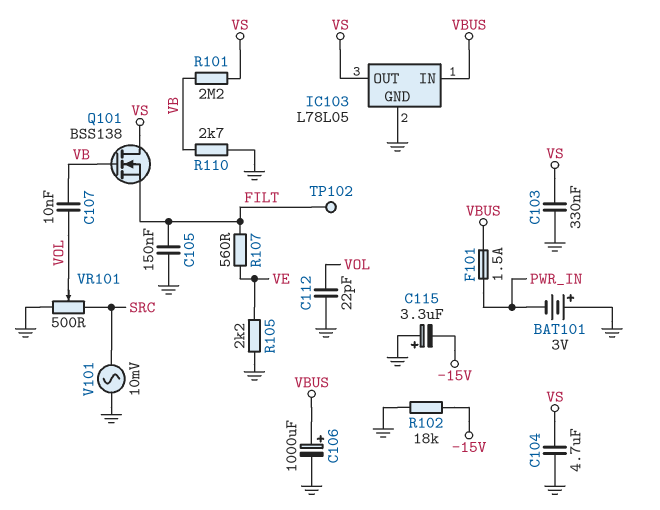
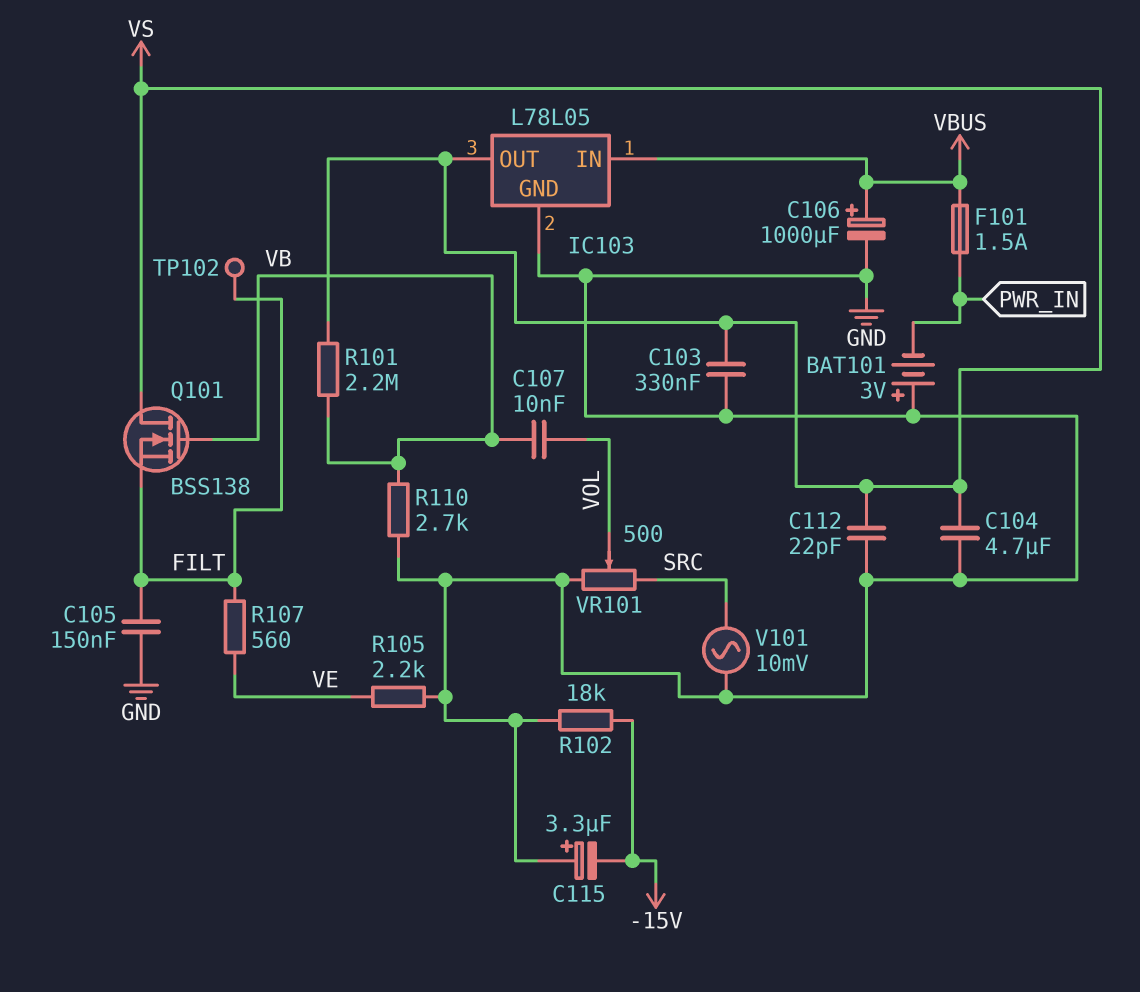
C112: 22pF (GND, VOL) -> 22pF (GND, VS)

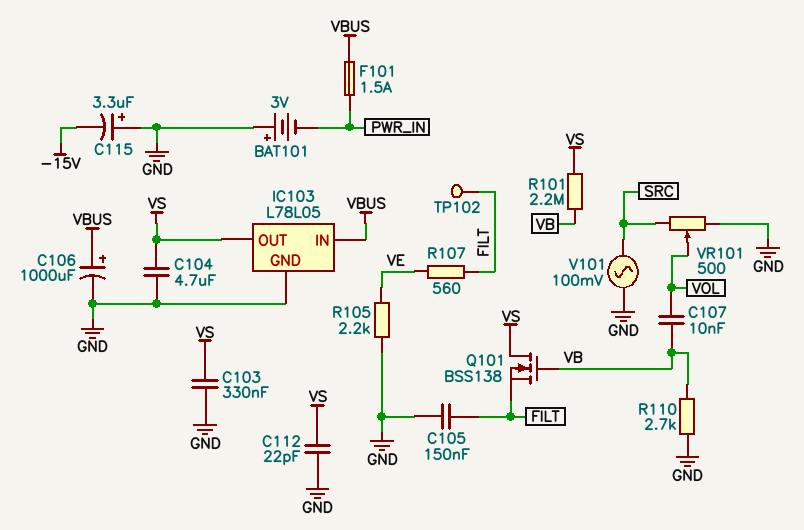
R102: 18k (-15V, GND) -> none
V101: AC 10mV (GND, SRC) -> AC 100mV (GND, SRC)

